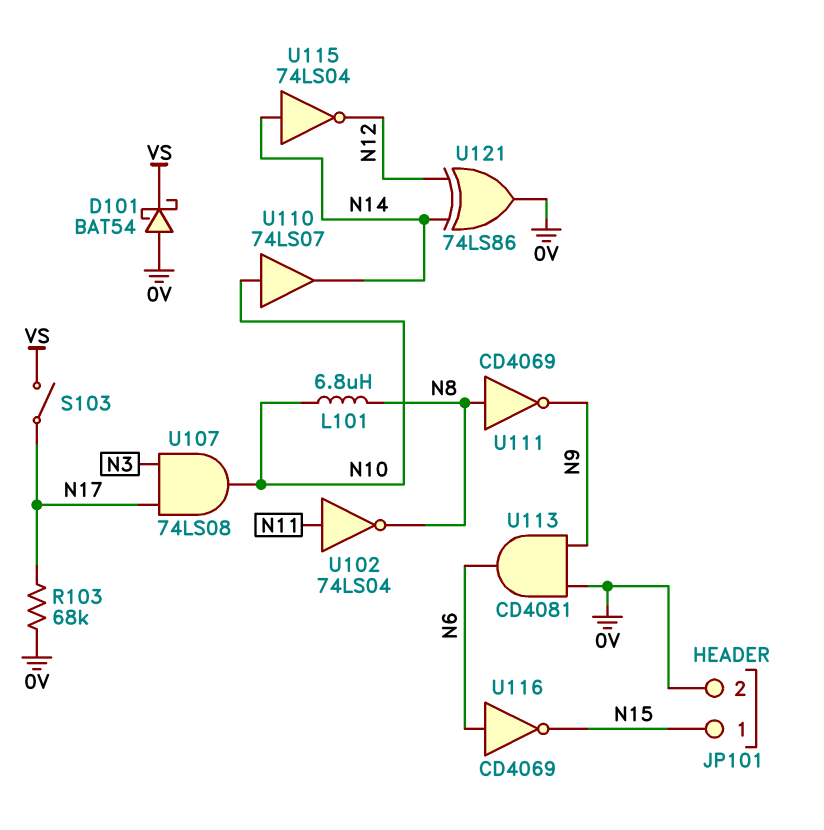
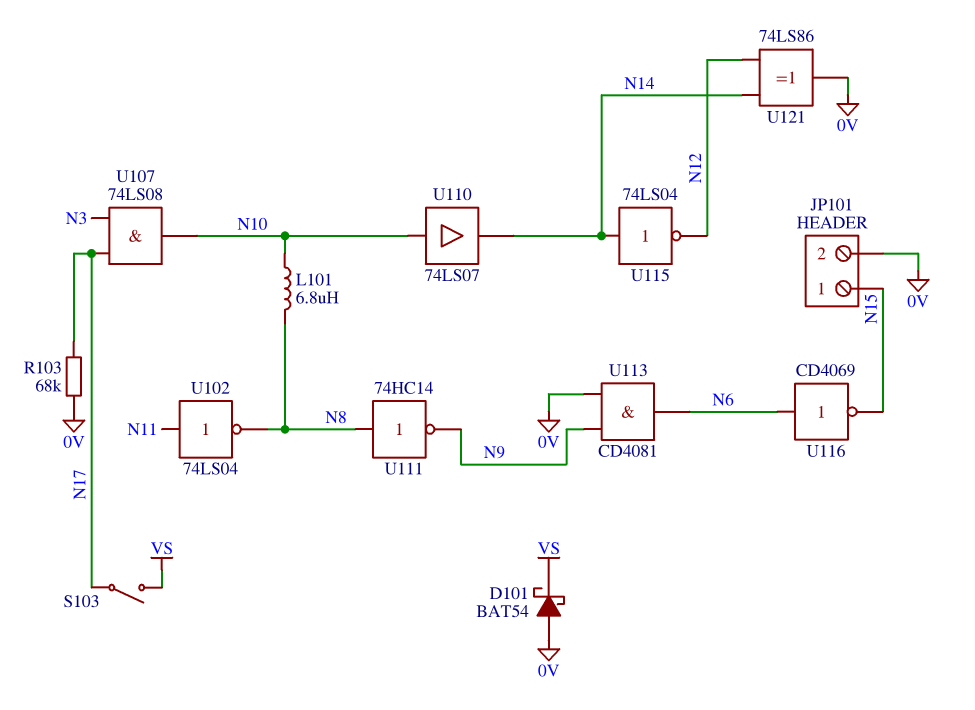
U111: NOT CD4069 (in N8, out N9) -> NOT 74HC14 (in N8, out N9)

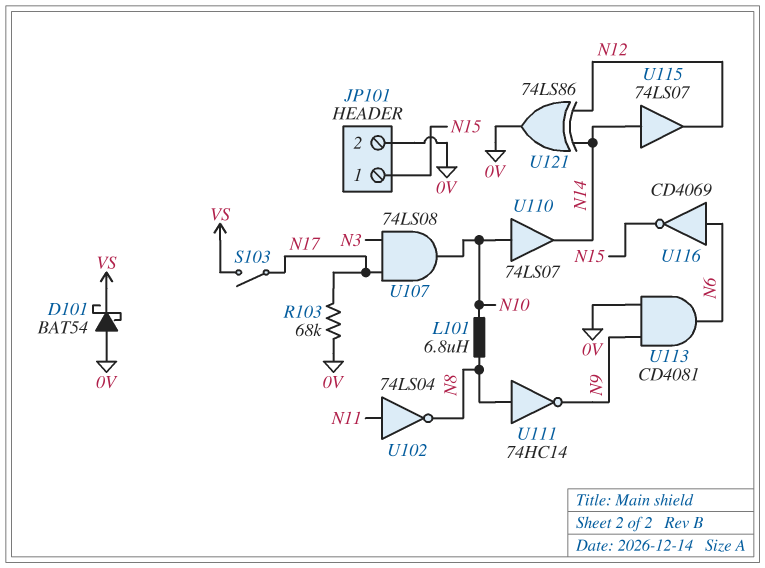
U115: NOT 74LS04 (in N14, out N12) -> buffer 74LS07 (in N14, out N12)

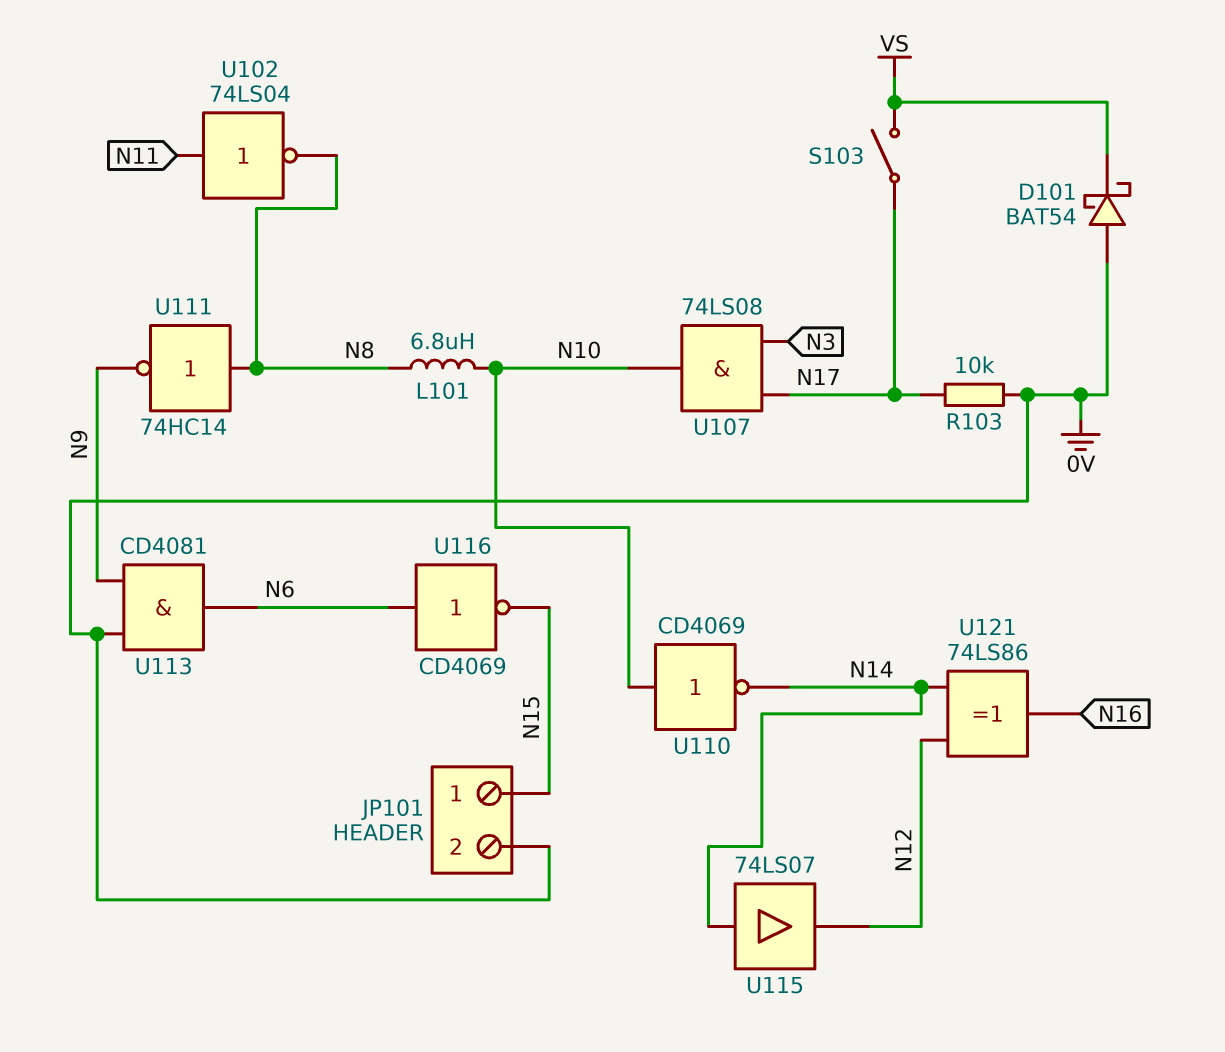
R103: 68k (0V, N17) -> 10k (0V, N17)
U110: buffer 74LS07 (in N10, out N14) -> NOT CD4069 (in N10, out N14)
U121: XOR 74LS86 (in N12, in N14, out 0V) -> XOR 74LS86 (in N12, in N14, out N16)

